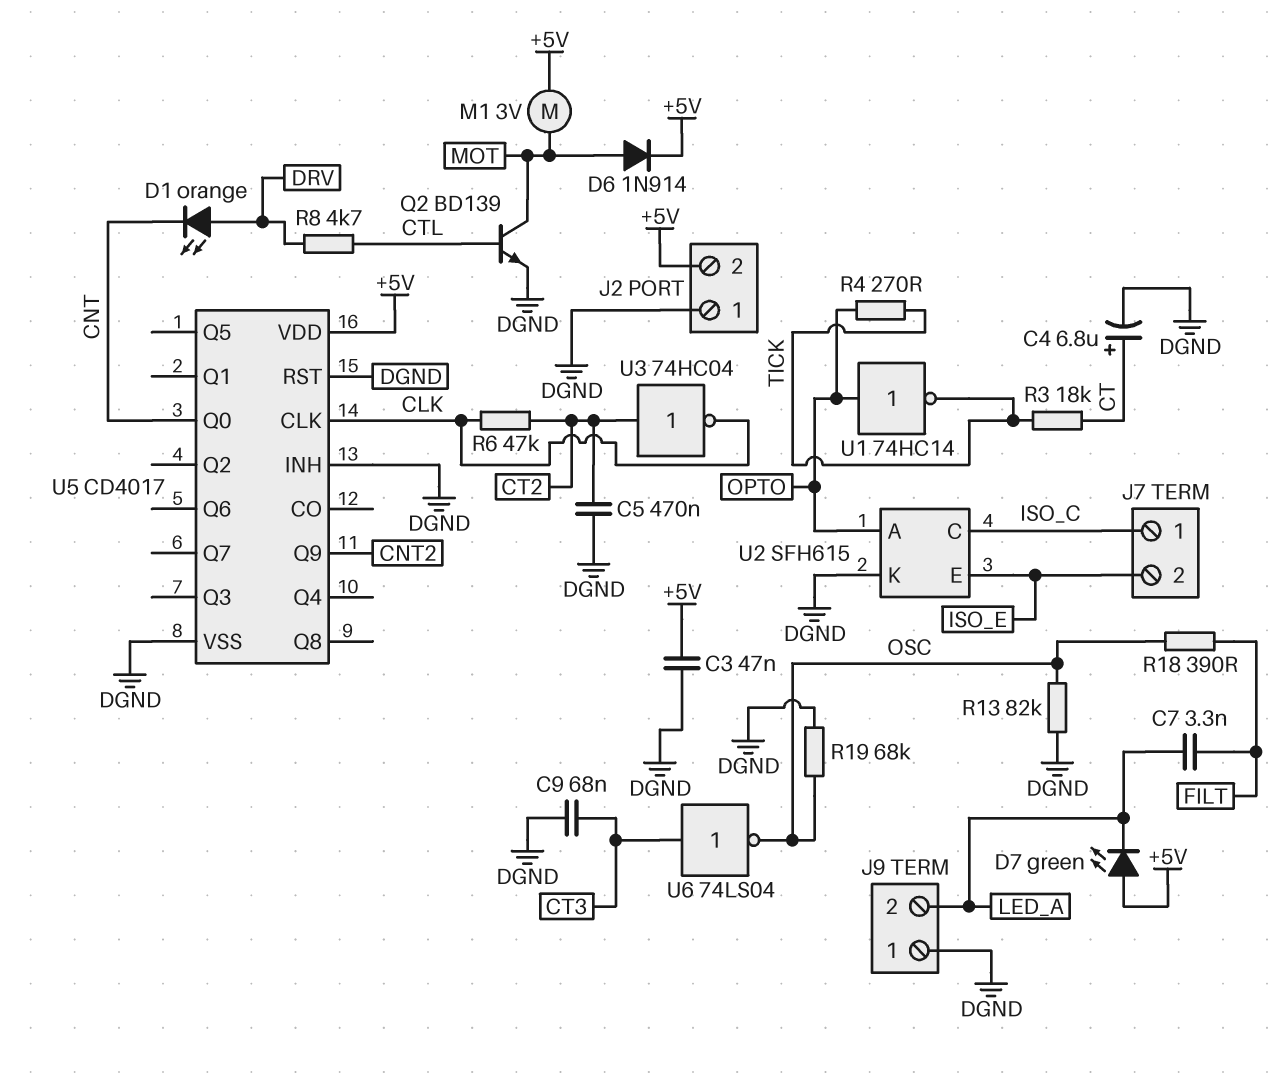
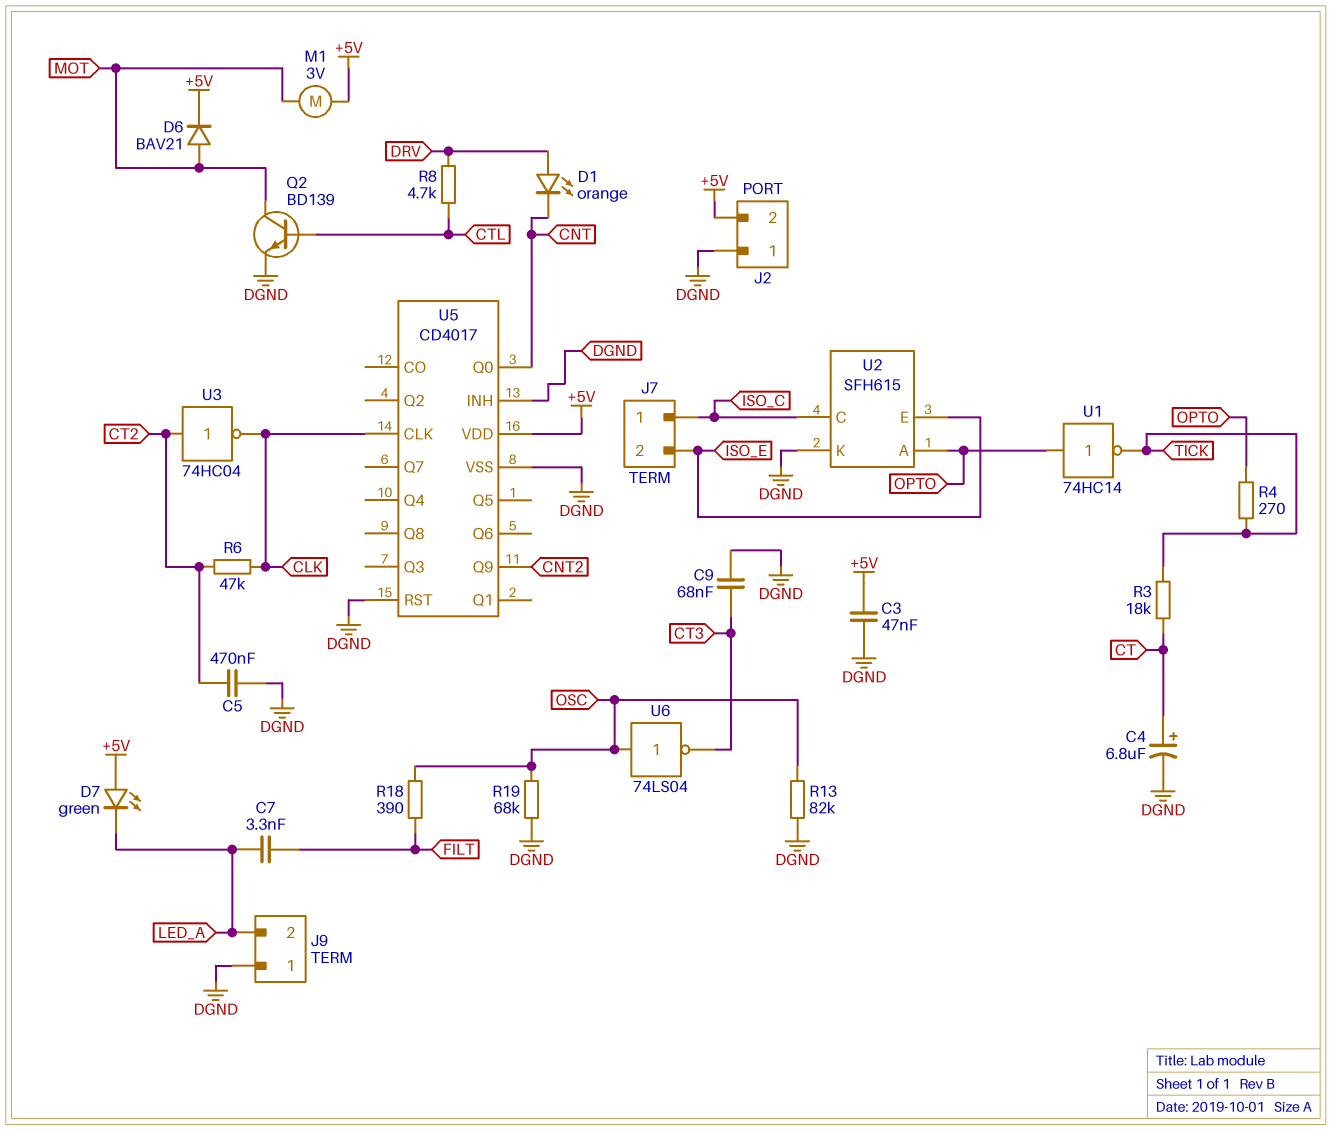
D6: diode 1N914 (A MOT, K +5V) -> diode BAV21 (A MOT, K +5V)
U6: NOT 74LS04 (in CT3, out OSC) -> NOT 74LS04 (in OSC, out CT3)

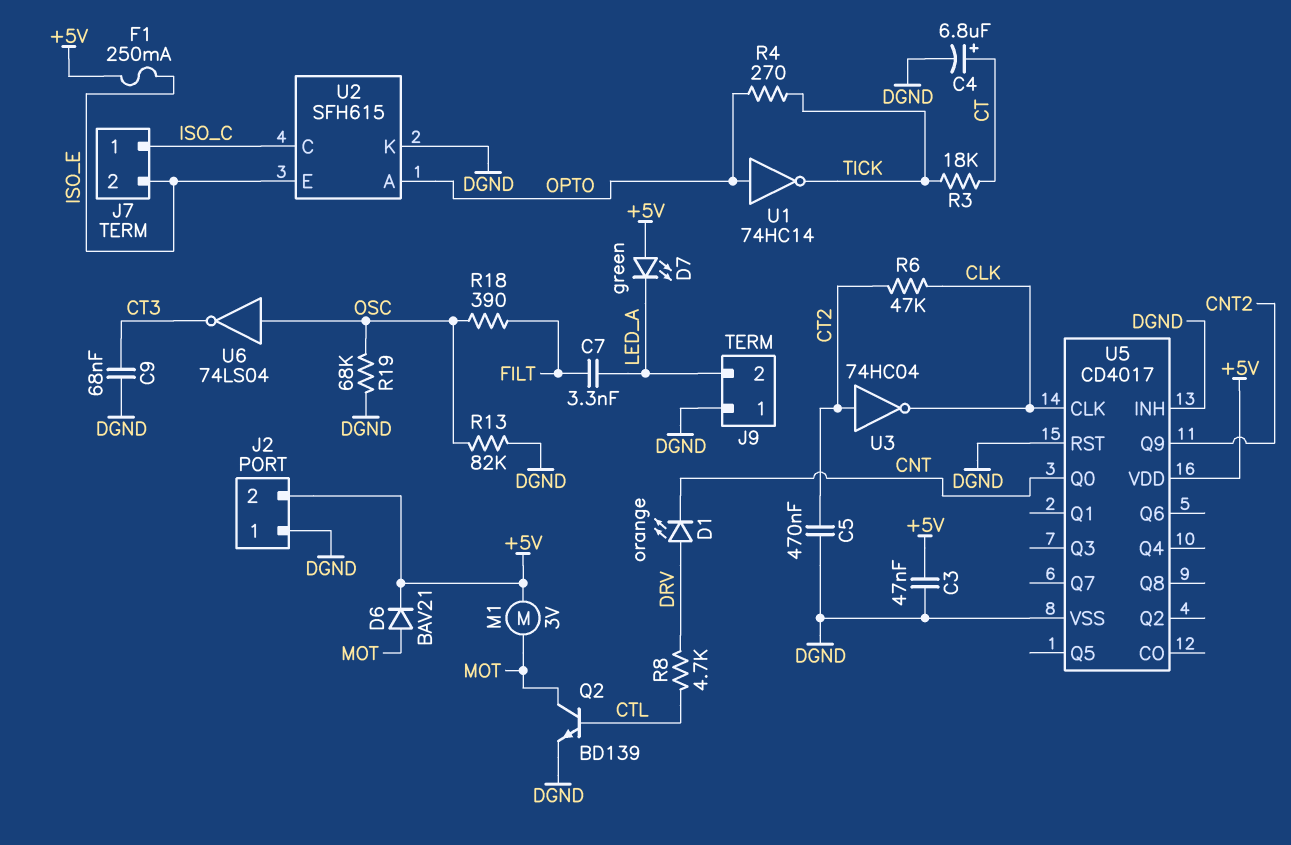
F1: none -> 250mA (+5V, ISO_E)

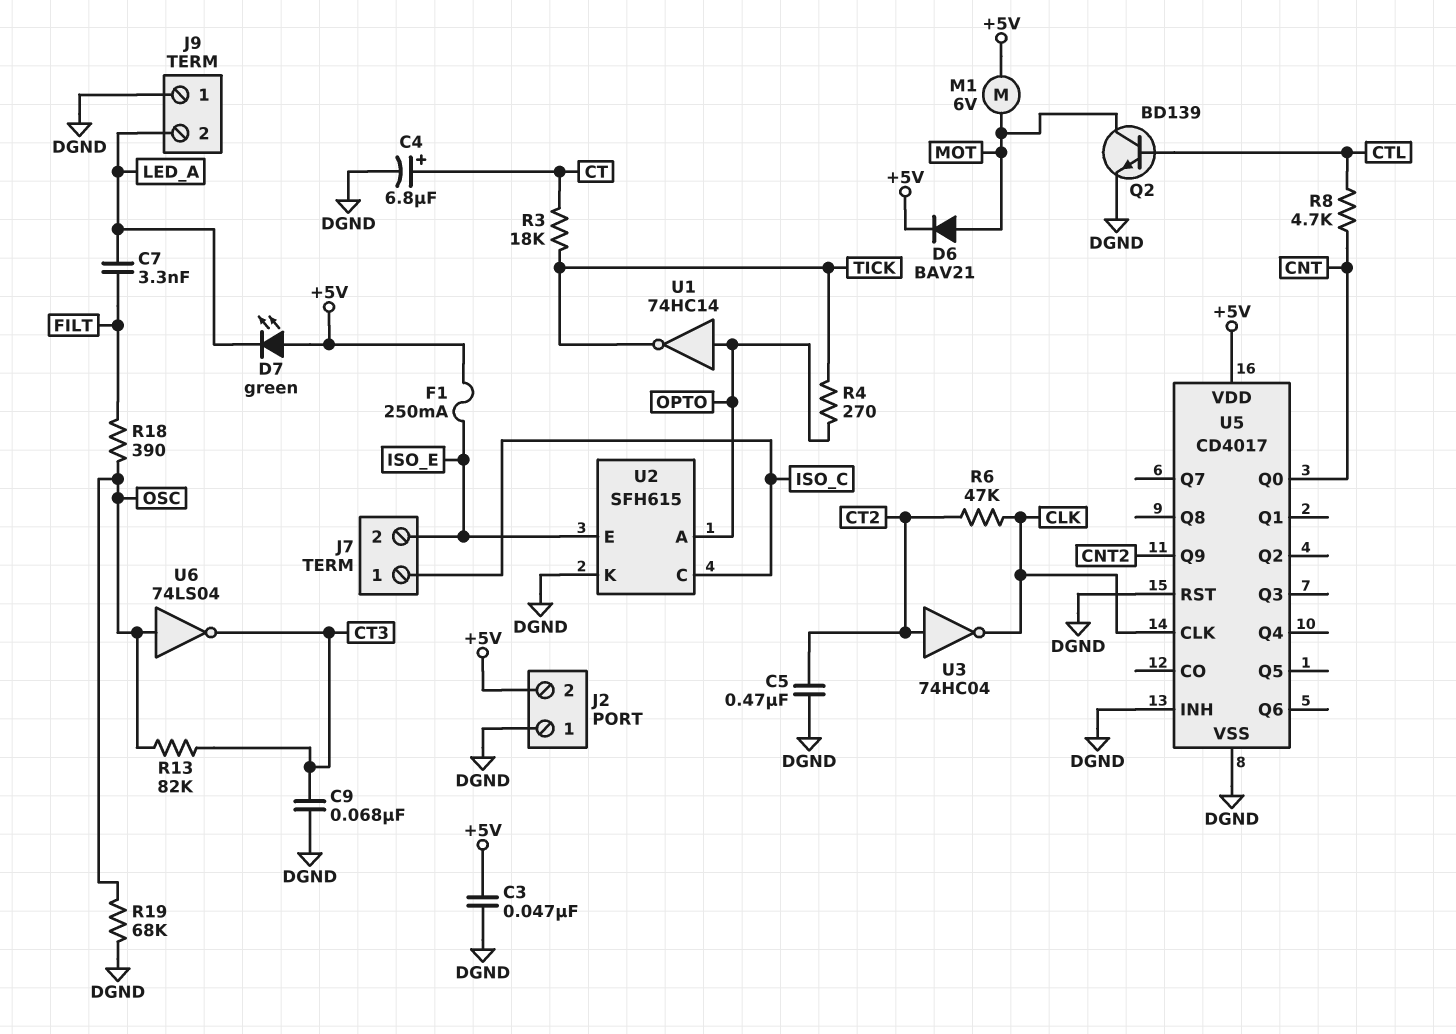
D1: LED orange (A DRV, K CNT) -> none
M1: motor 3V (+5V, MOT) -> motor 6V (+5V, MOT)
R8: 4.7k (CTL, DRV) -> 4.7k (CNT, CTL)
R13: 82k (DGND, OSC) -> 82k (CT3, OSC)

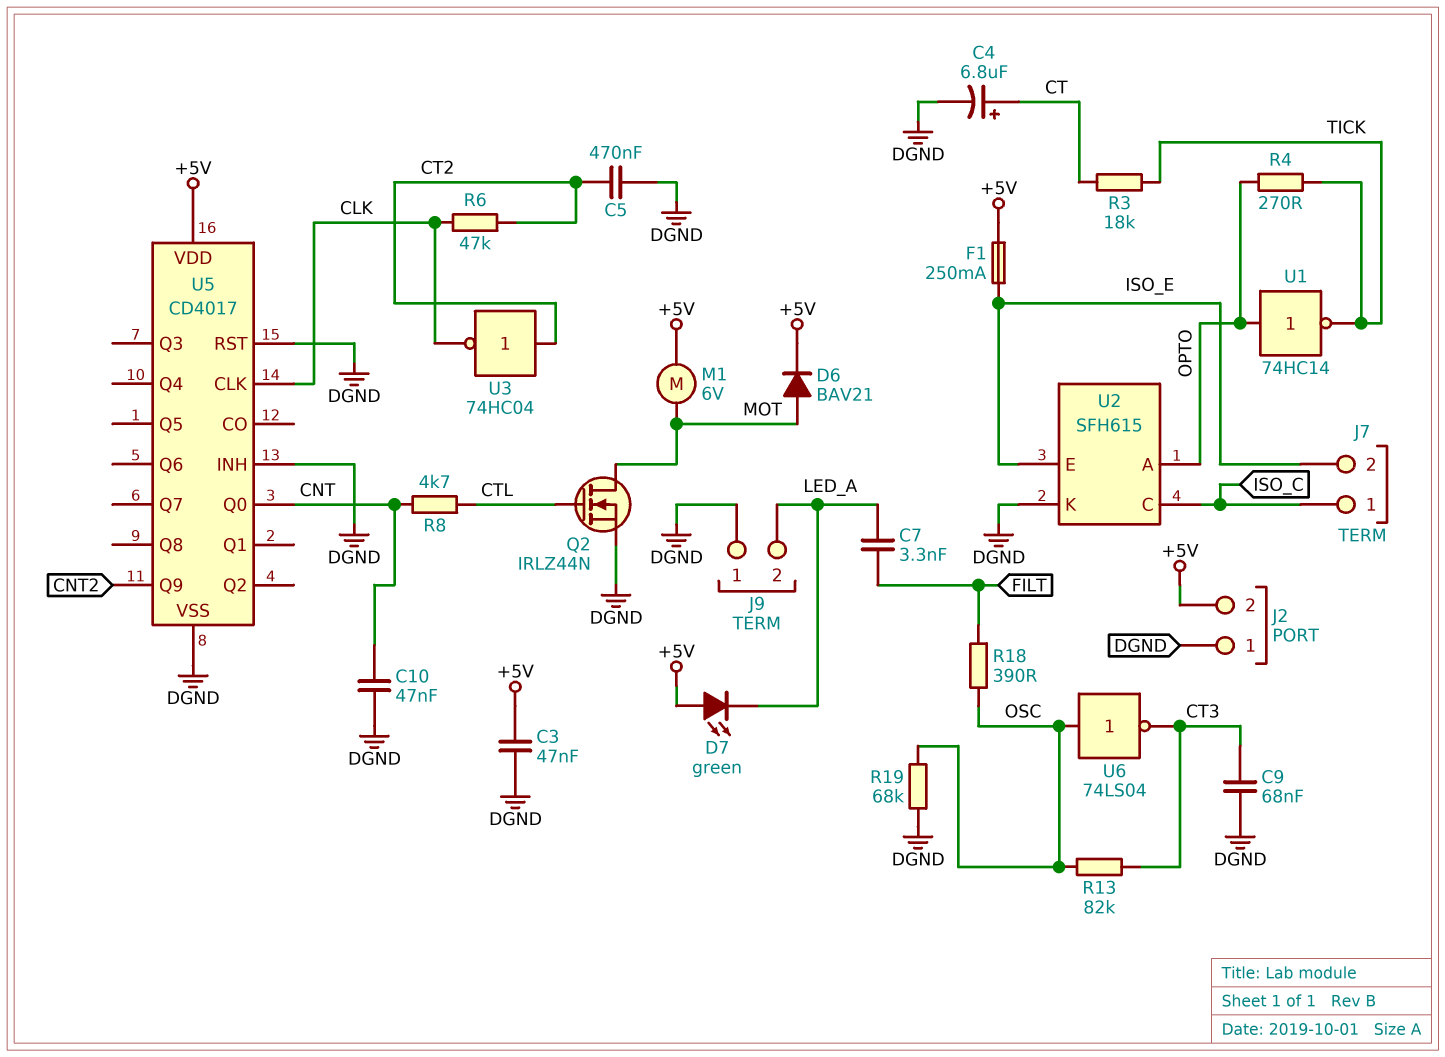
C10: none -> 47nF (CNT, DGND)
Q2: NPN BD139 (B CTL, C MOT, E DGND) -> NMOS IRLZ44N (G CTL, D MOT, S DGND)

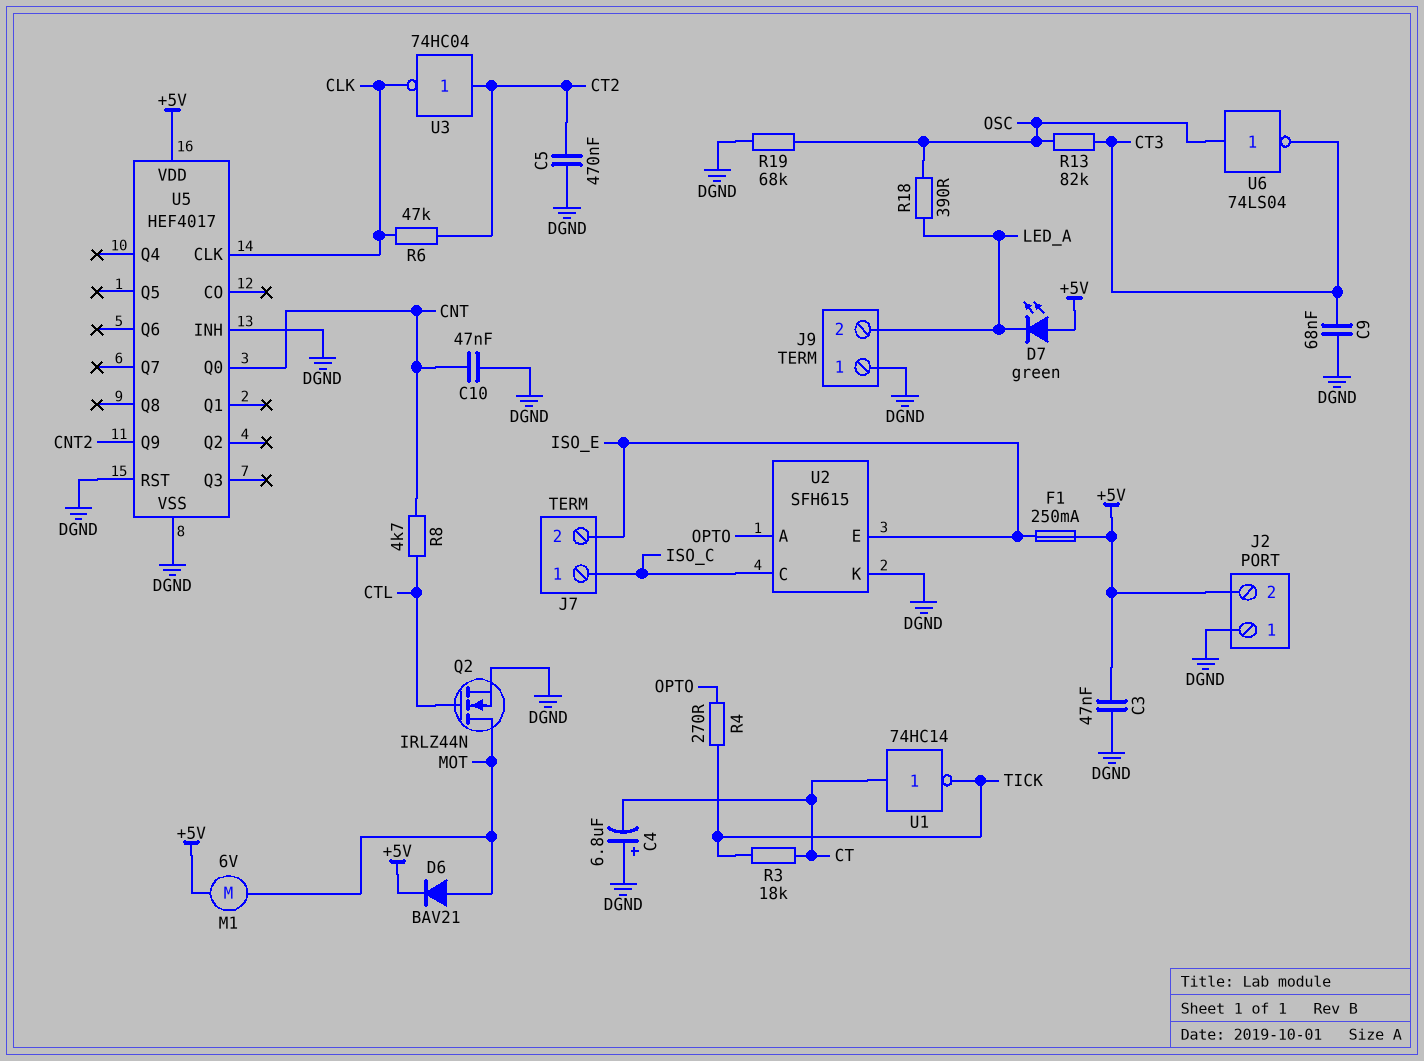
C4: 6.8uF (plus CT, minus DGND) -> 6.8uF (plus DGND, minus CT)
C7: 3.3nF (FILT, LED_A) -> none
R18: 390 (FILT, OSC) -> 390 (LED_A, OSC)
U1: NOT 74HC14 (in OPTO, out TICK) -> NOT 74HC14 (in CT, out TICK)
U5: CD4017 -> HEF4017

